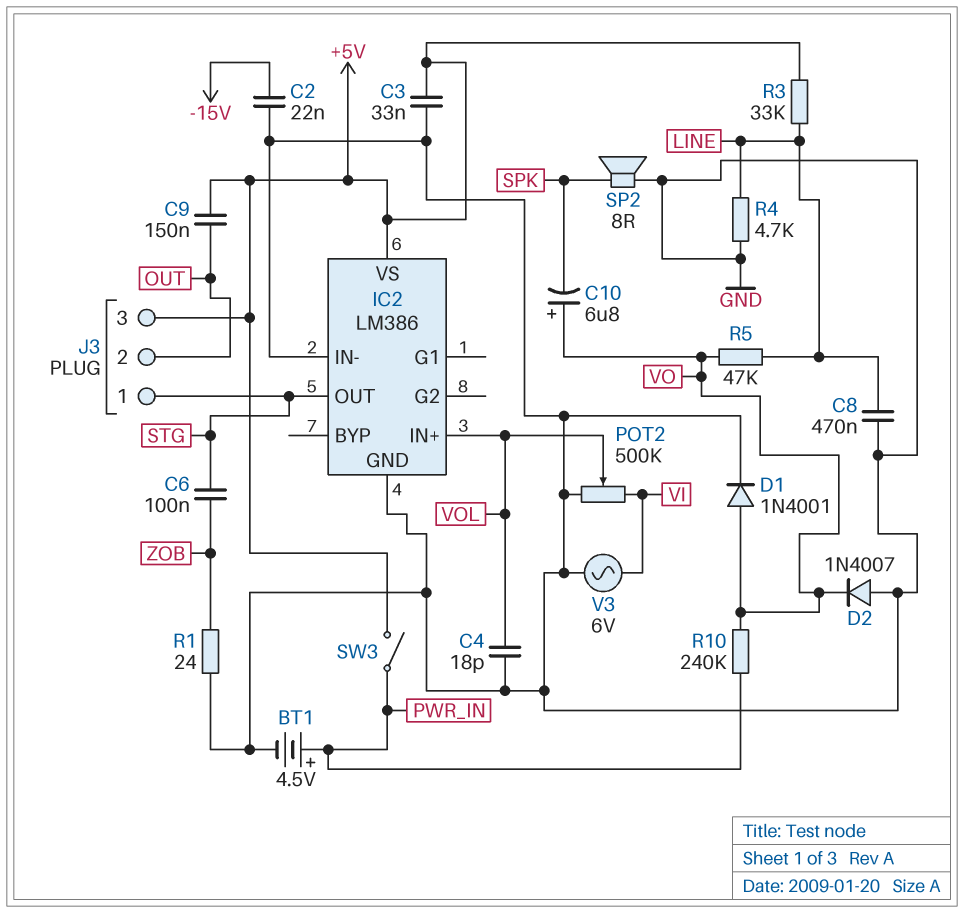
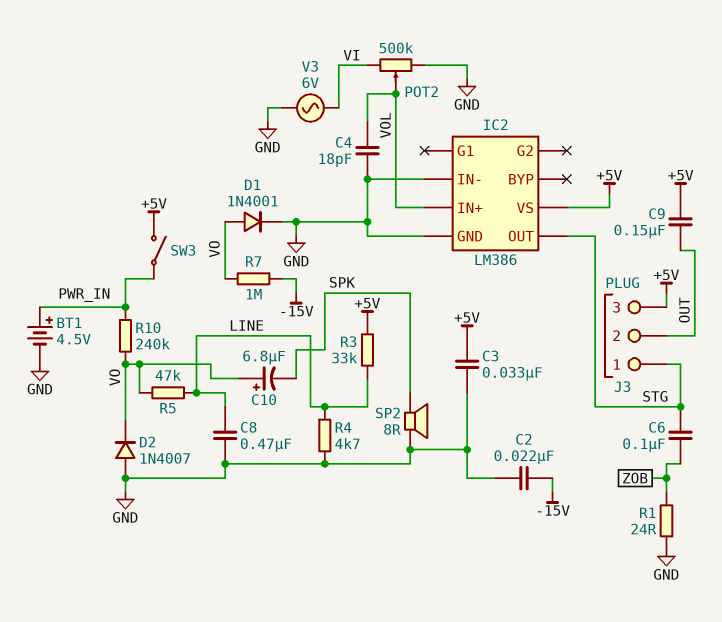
R7: none -> 1M (-15V, VO)

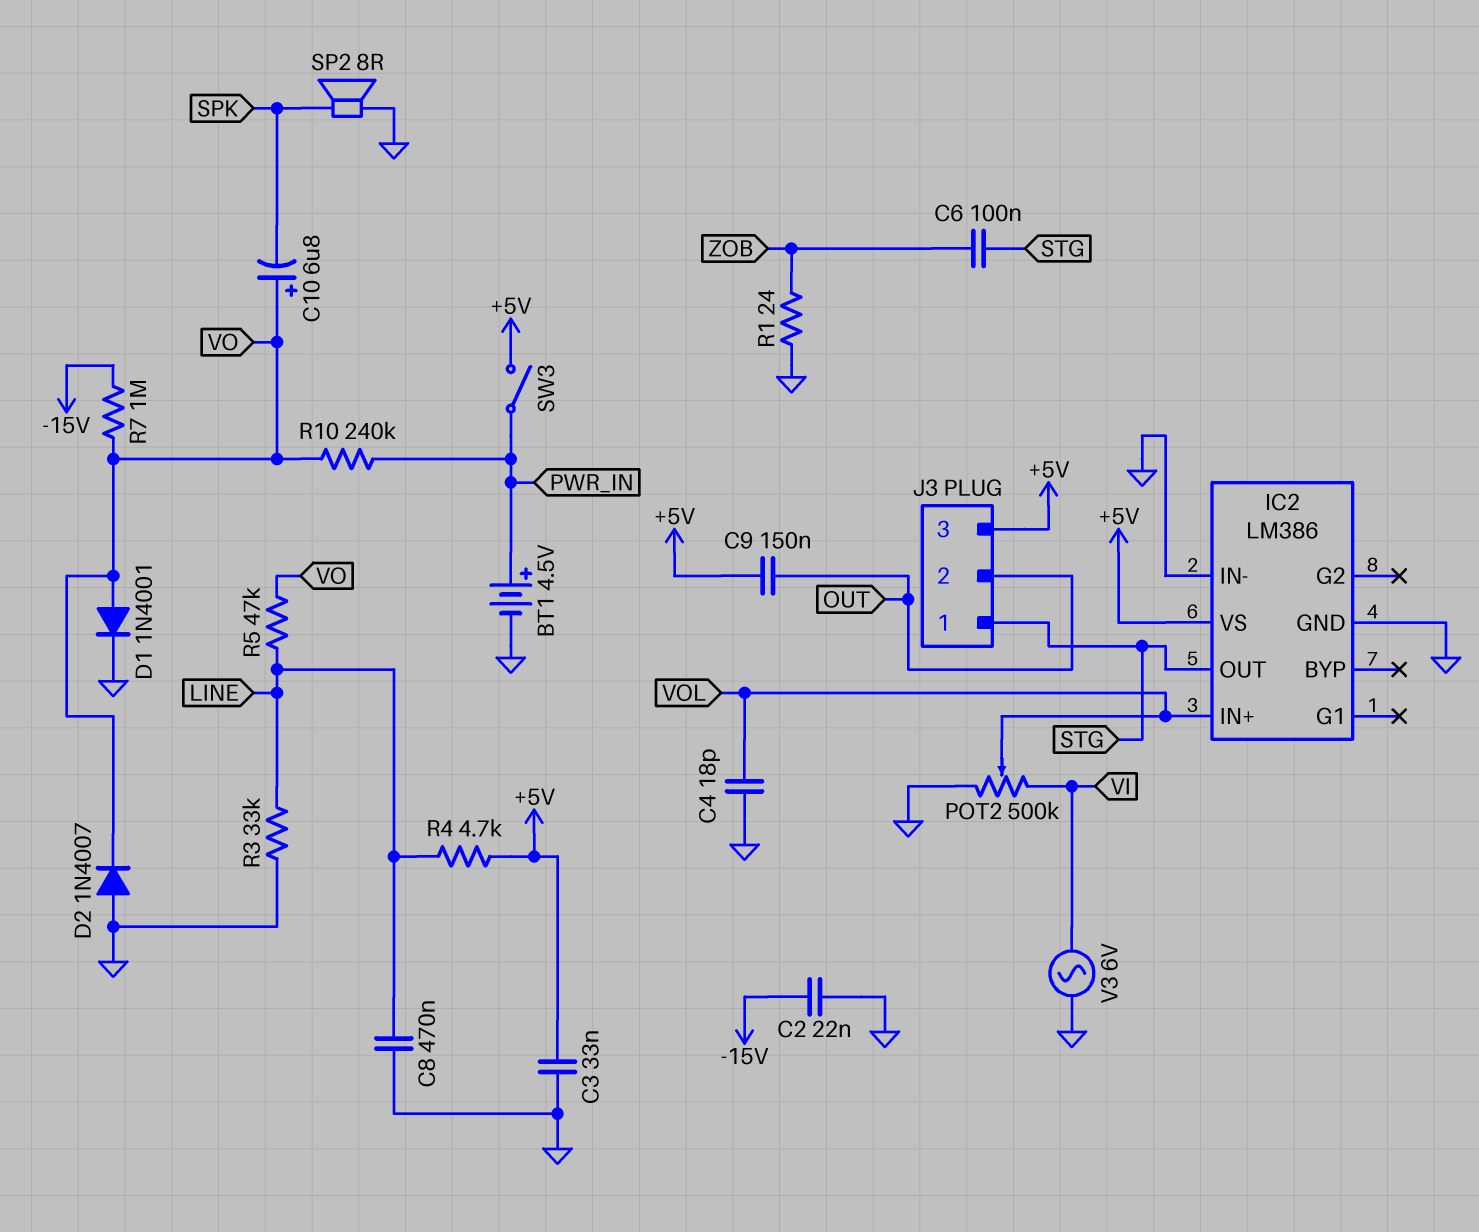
R3: 33k (+5V, LINE) -> 33k (GND, LINE)
R4: 4.7k (GND, LINE) -> 4.7k (+5V, LINE)

